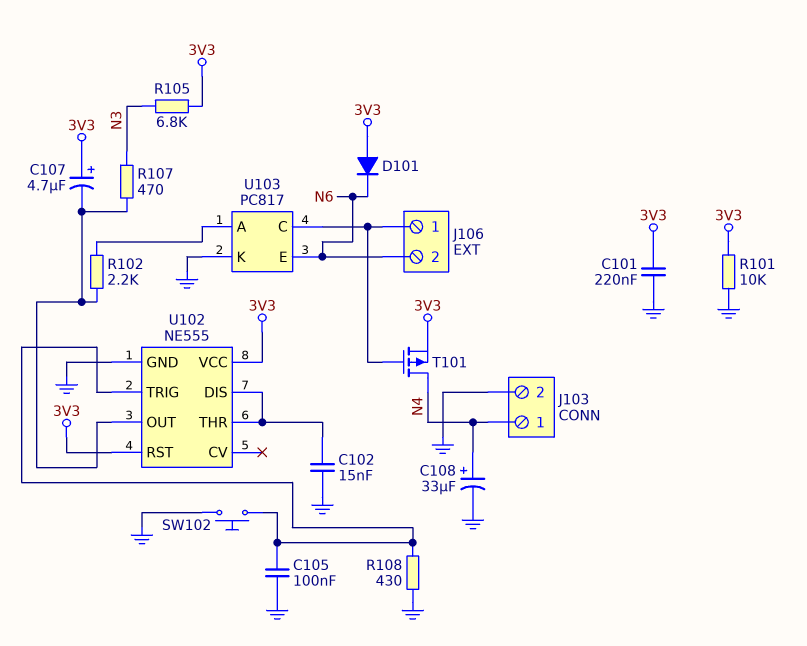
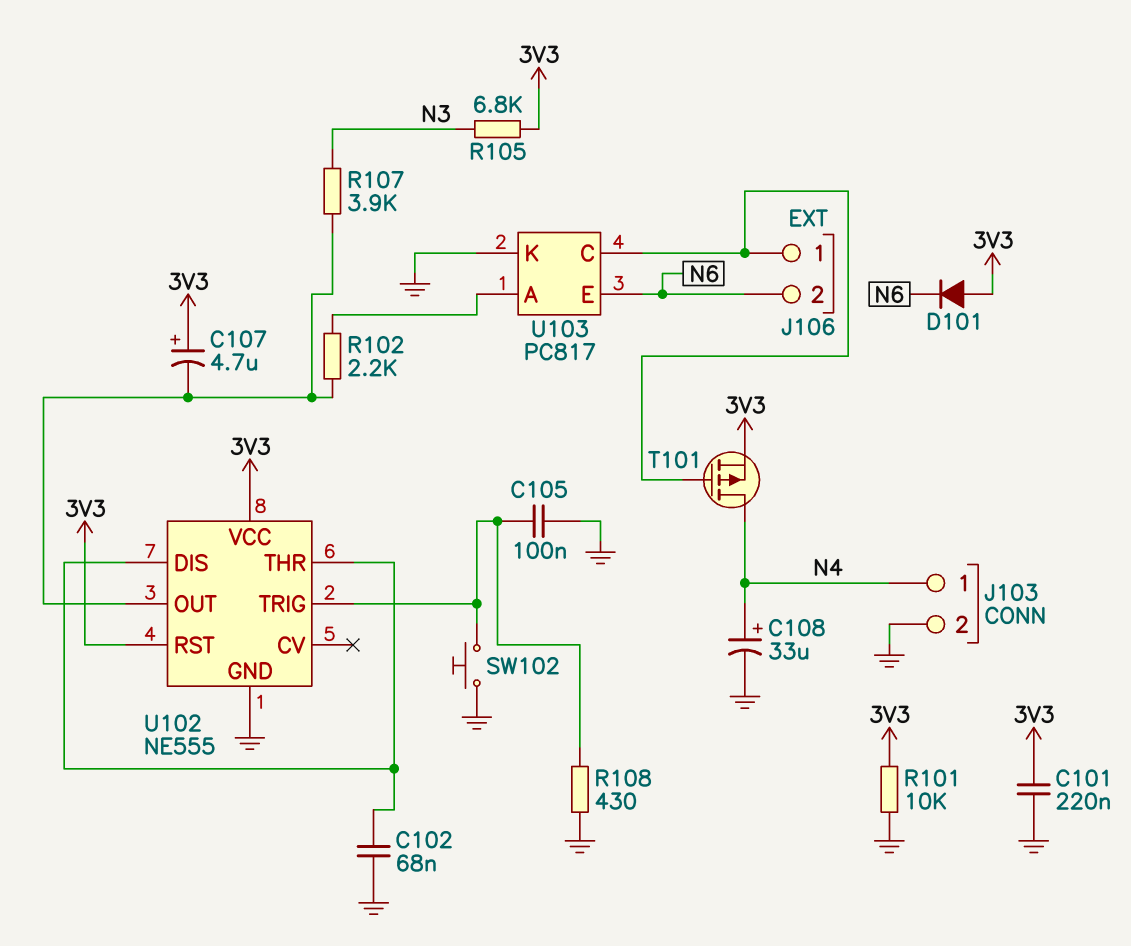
C102: 15nF (GND, U102/DIS) -> 68nF (GND, U102/DIS)
R107: 470 (N3, U102/OUT) -> 3.9k (N3, U102/OUT)

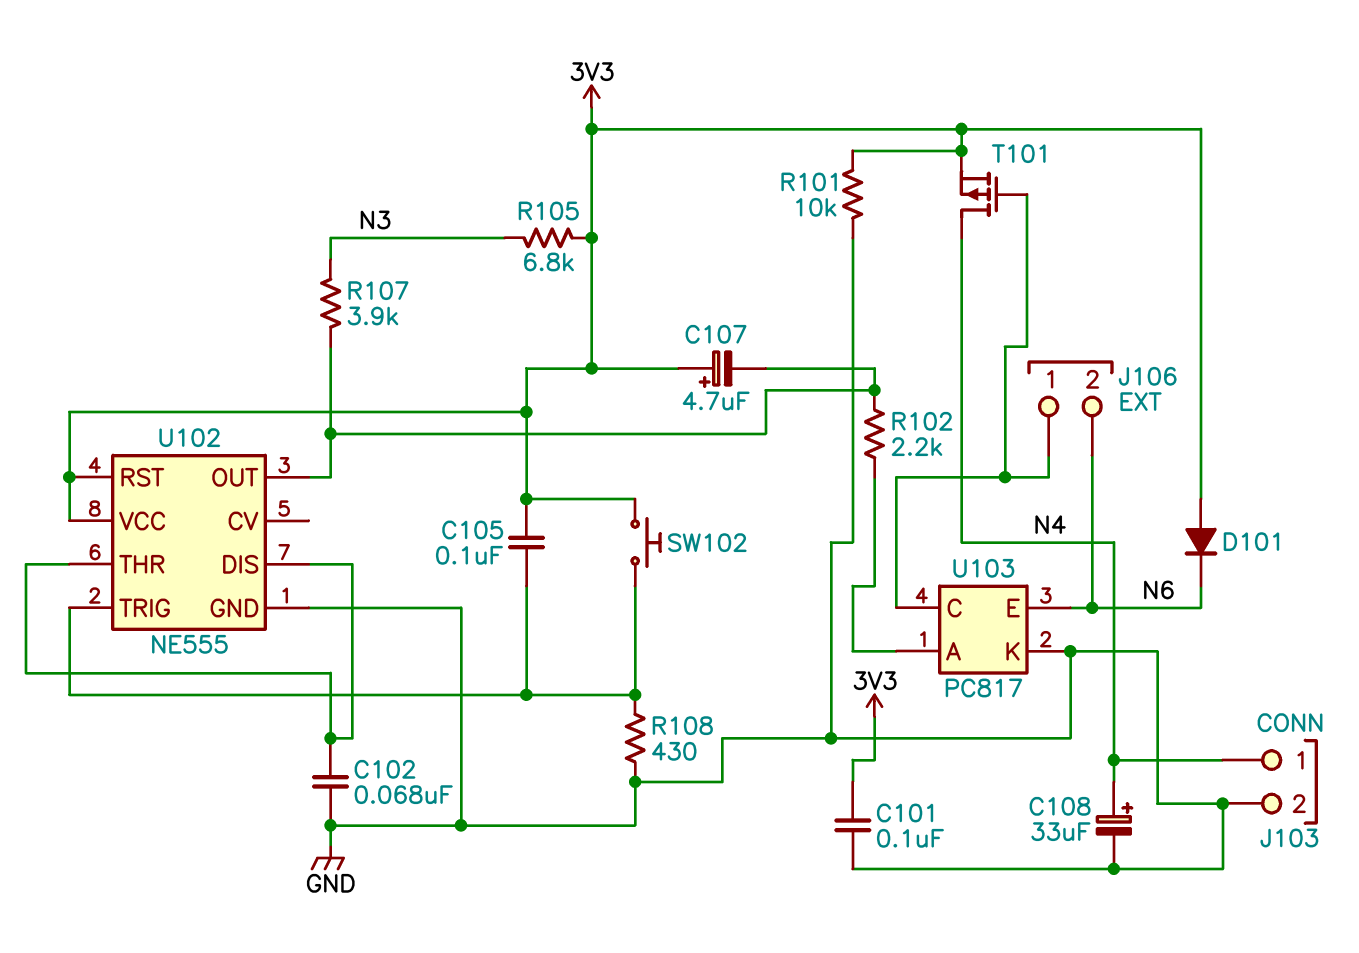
C101: 220nF (3V3, GND) -> 100nF (3V3, GND)
C105: 100nF (GND, U102/TRIG) -> 100nF (3V3, U102/TRIG)
SW102: button (GND, U102/TRIG) -> button (3V3, U102/TRIG)

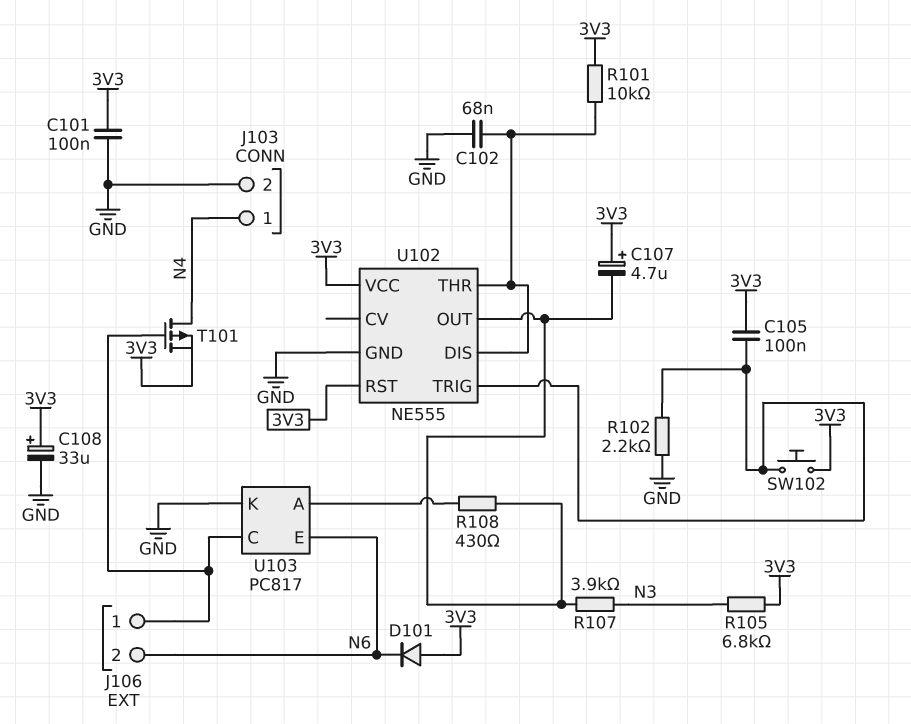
C108: 33uF (plus N4, minus GND) -> 33uF (plus 3V3, minus GND)
R101: 10k (3V3, GND) -> 10k (3V3, U102/DIS)
R102: 2.2k (U102/OUT, U103/A) -> 2.2k (GND, U102/TRIG)
R108: 430 (GND, U102/TRIG) -> 430 (U102/OUT, U103/A)

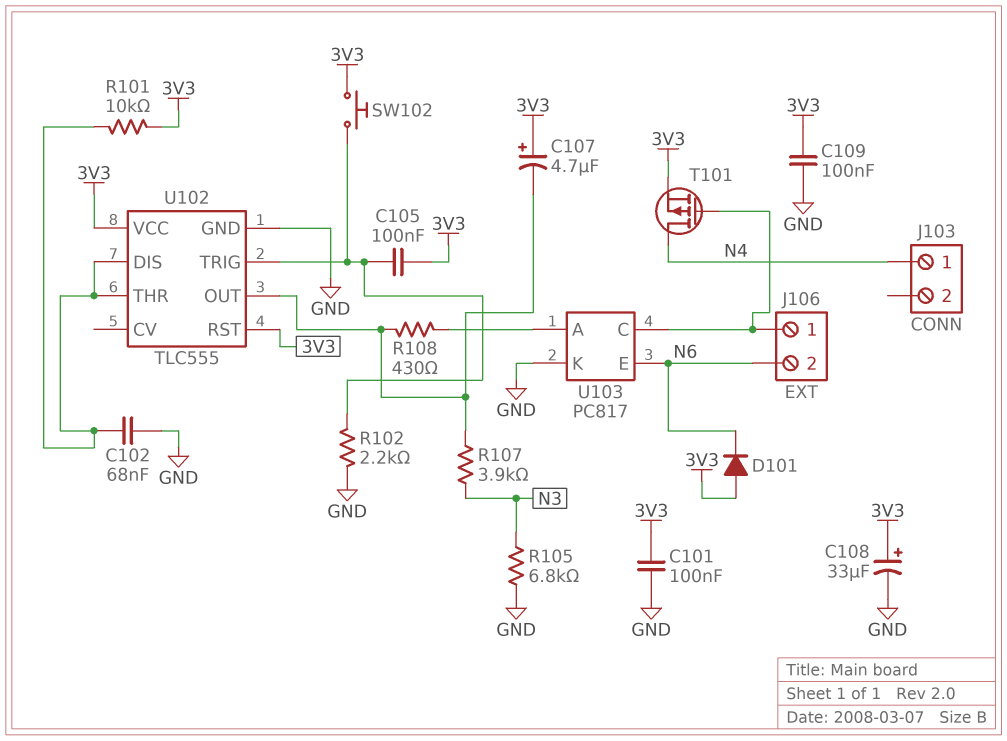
C109: none -> 100nF (3V3, GND)
J103 pin 2: GND -> none
R105: 6.8k (3V3, N3) -> 6.8k (GND, N3)
U102: NE555 -> TLC555

